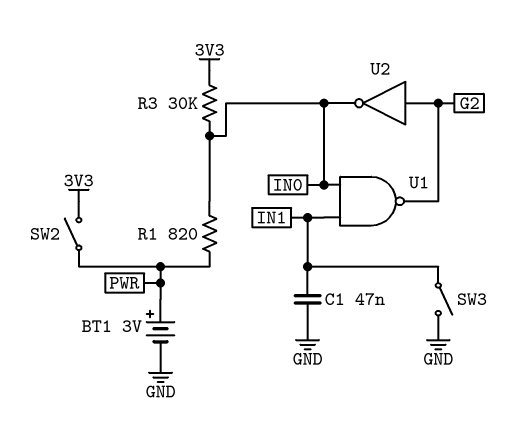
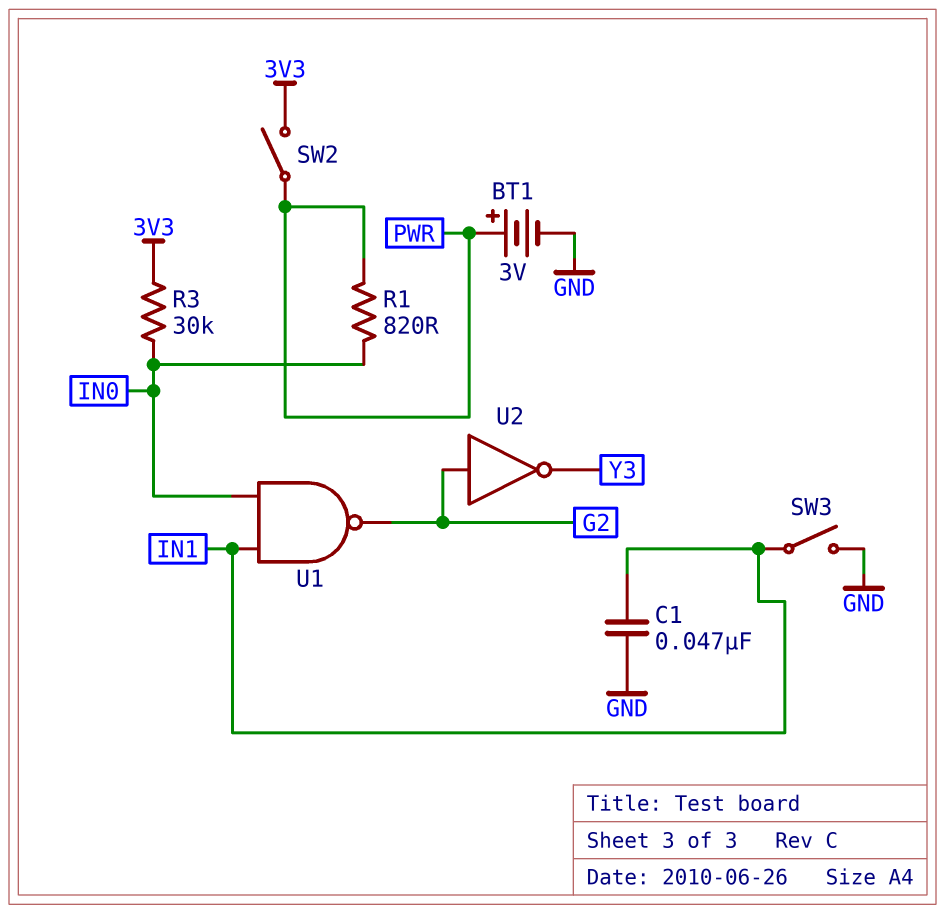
U2: NOT (in G2, out IN0) -> NOT (in G2, out Y3)

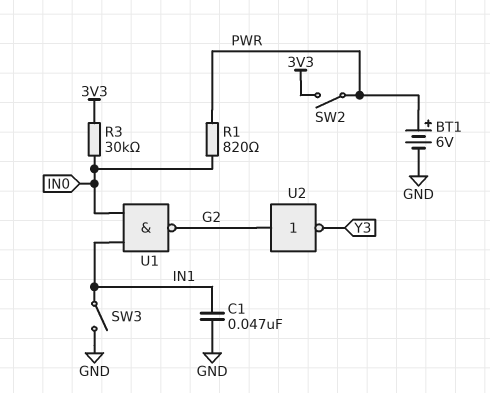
BT1: 3V (plus PWR, minus GND) -> 6V (plus PWR, minus GND)

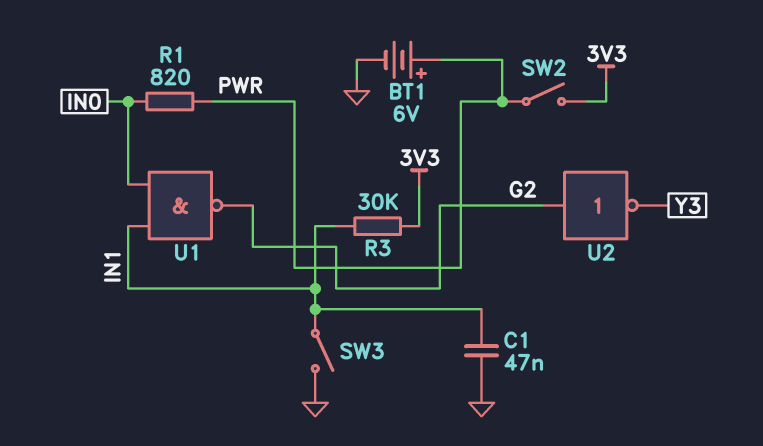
R3: 30k (3V3, IN0) -> 30k (3V3, IN1)

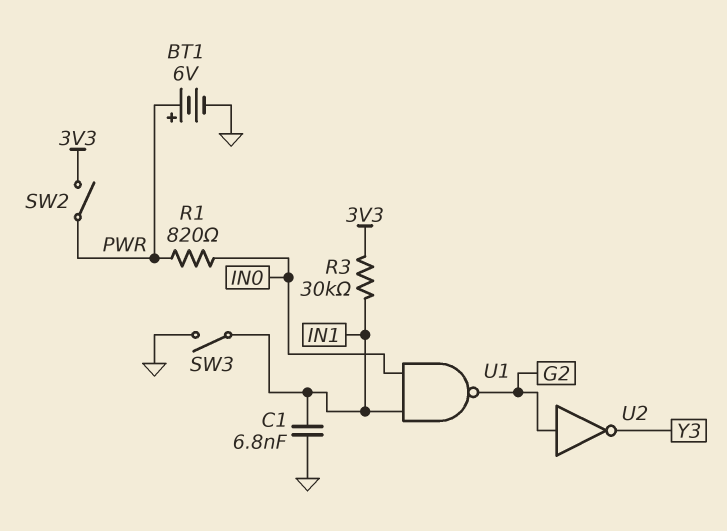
C1: 47nF (GND, IN1) -> 6.8nF (GND, IN1)

